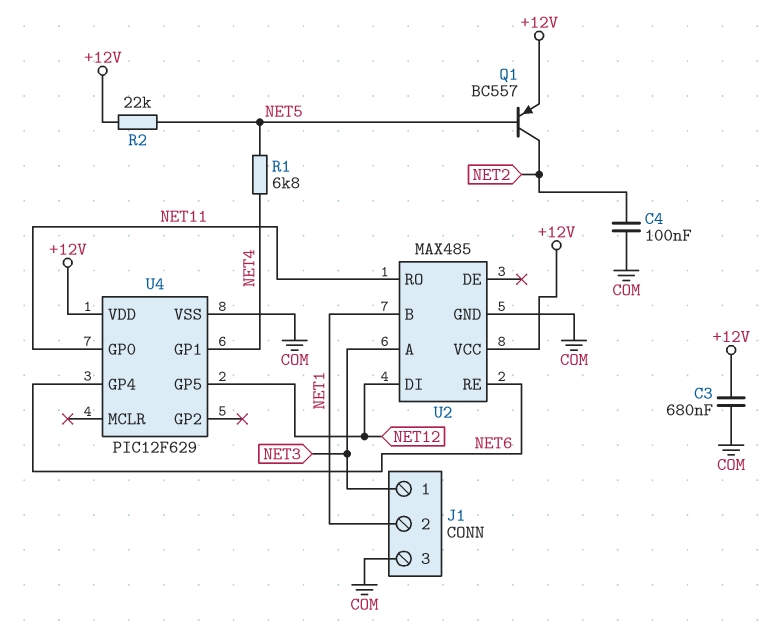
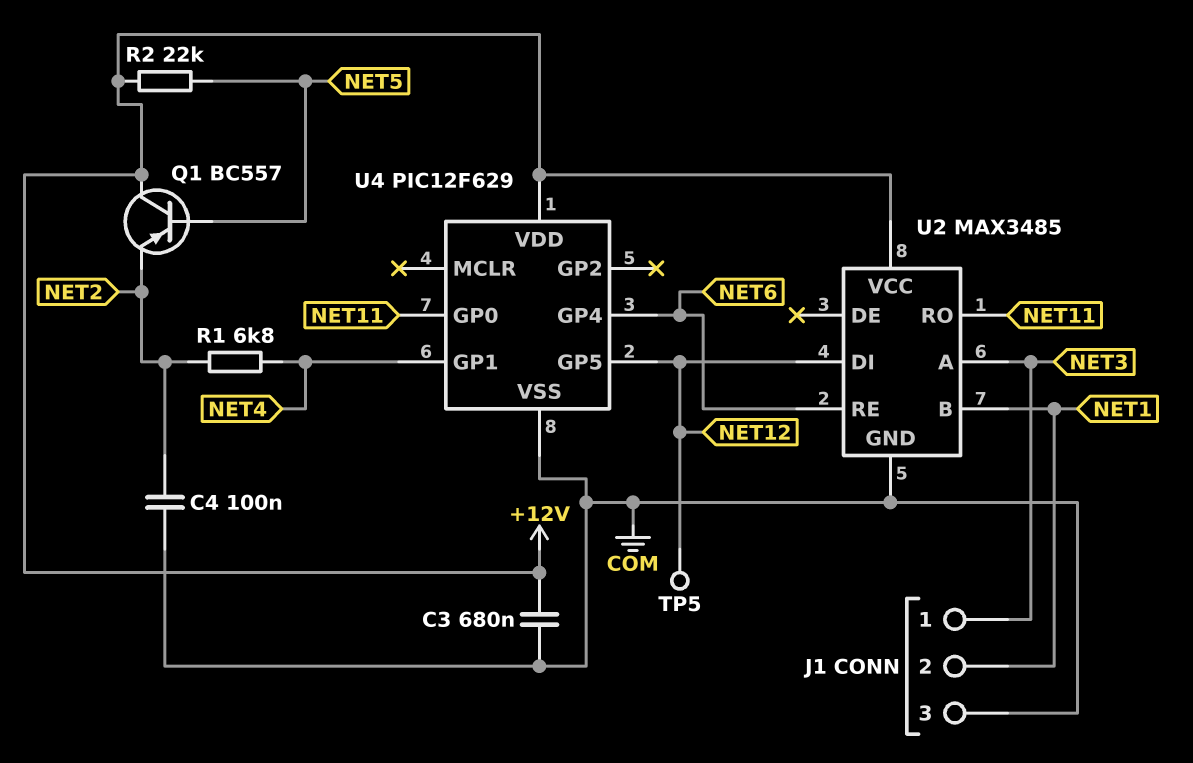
Q1: PNP BC557 (B NET5, C NET2, E +12V) -> PNP BC557 (B NET5, C +12V, E NET2)
R1: 6.8k (NET4, NET5) -> 6.8k (NET2, NET4)
TP5: none -> test point (NET12)
U2: MAX485 -> MAX3485

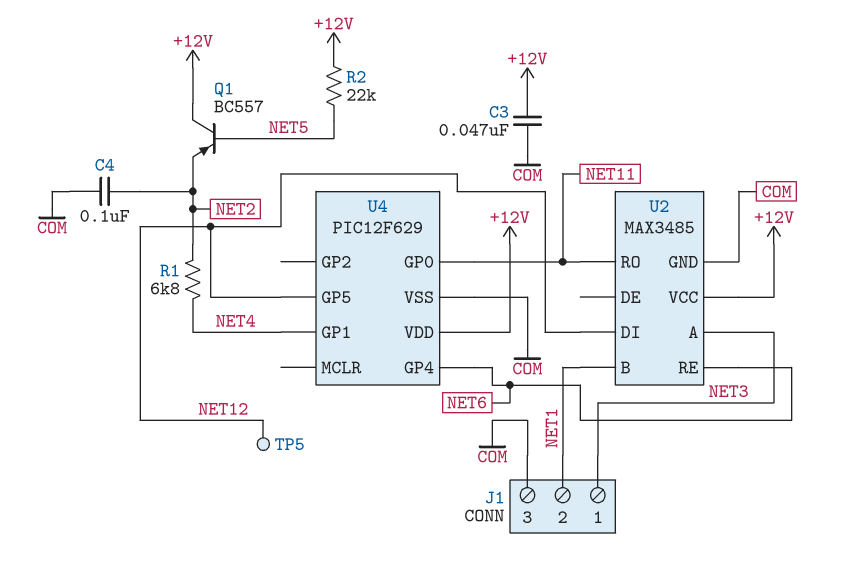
C3: 680nF (+12V, COM) -> 47nF (+12V, COM)

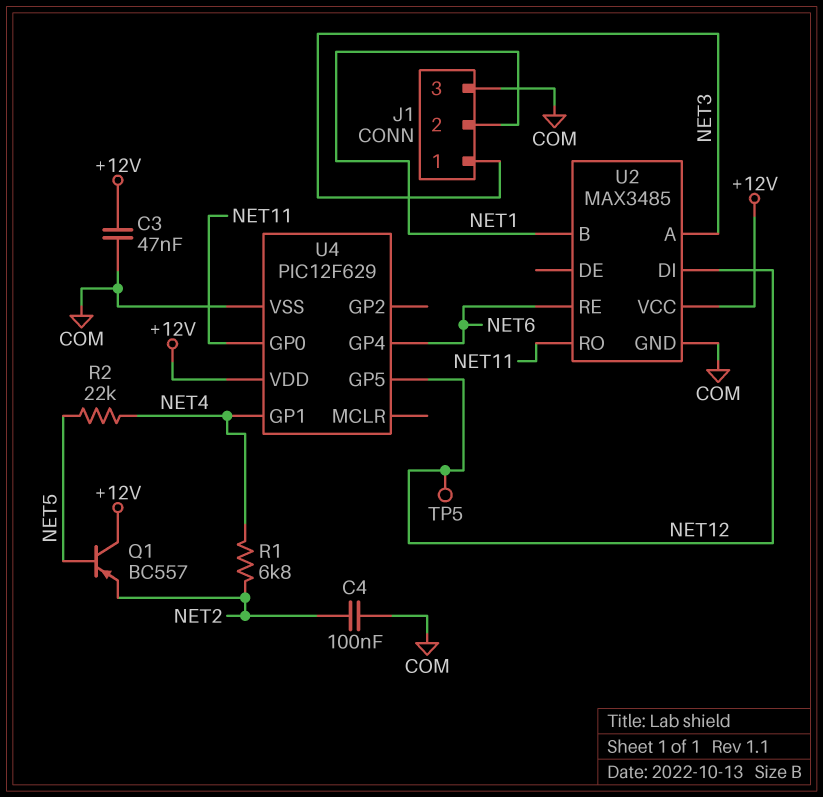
R2: 22k (+12V, NET5) -> 22k (NET4, NET5)

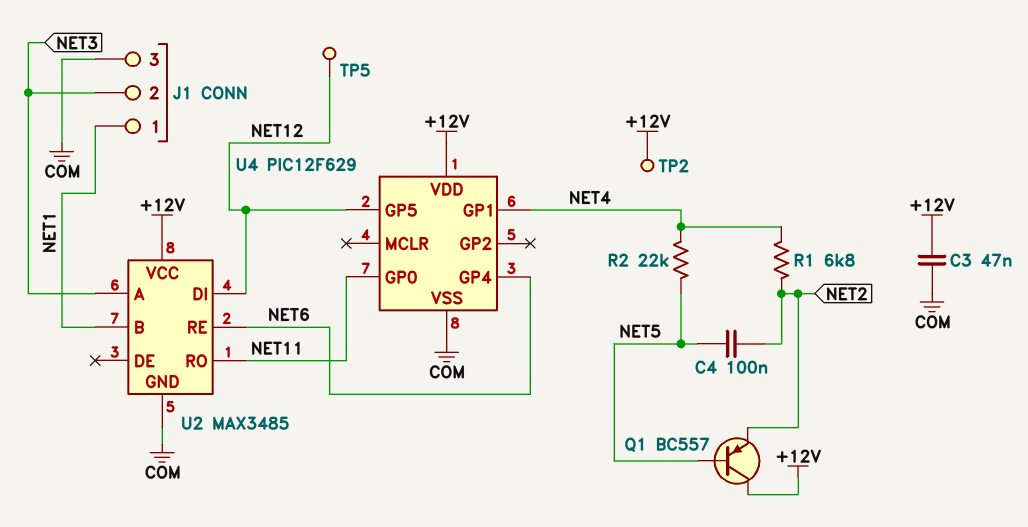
C4: 100nF (COM, NET2) -> 100nF (NET2, NET5)
J1 pin 1: NET3 -> NET1
J1 pin 2: NET1 -> NET3
TP2: none -> test point (+12V)

